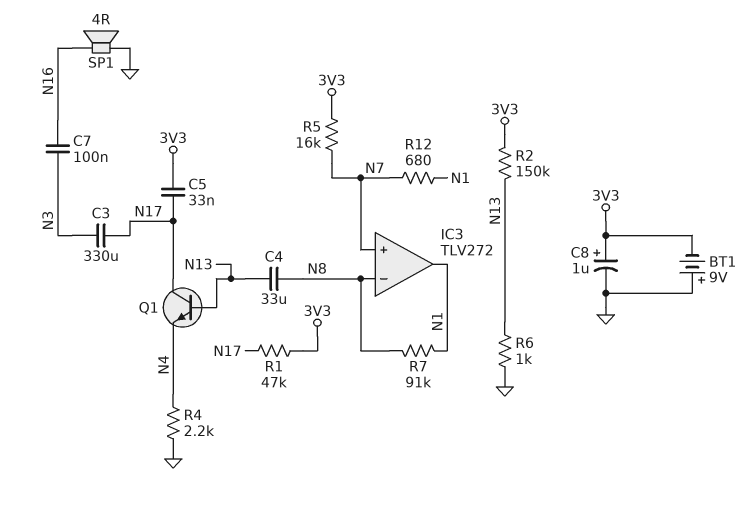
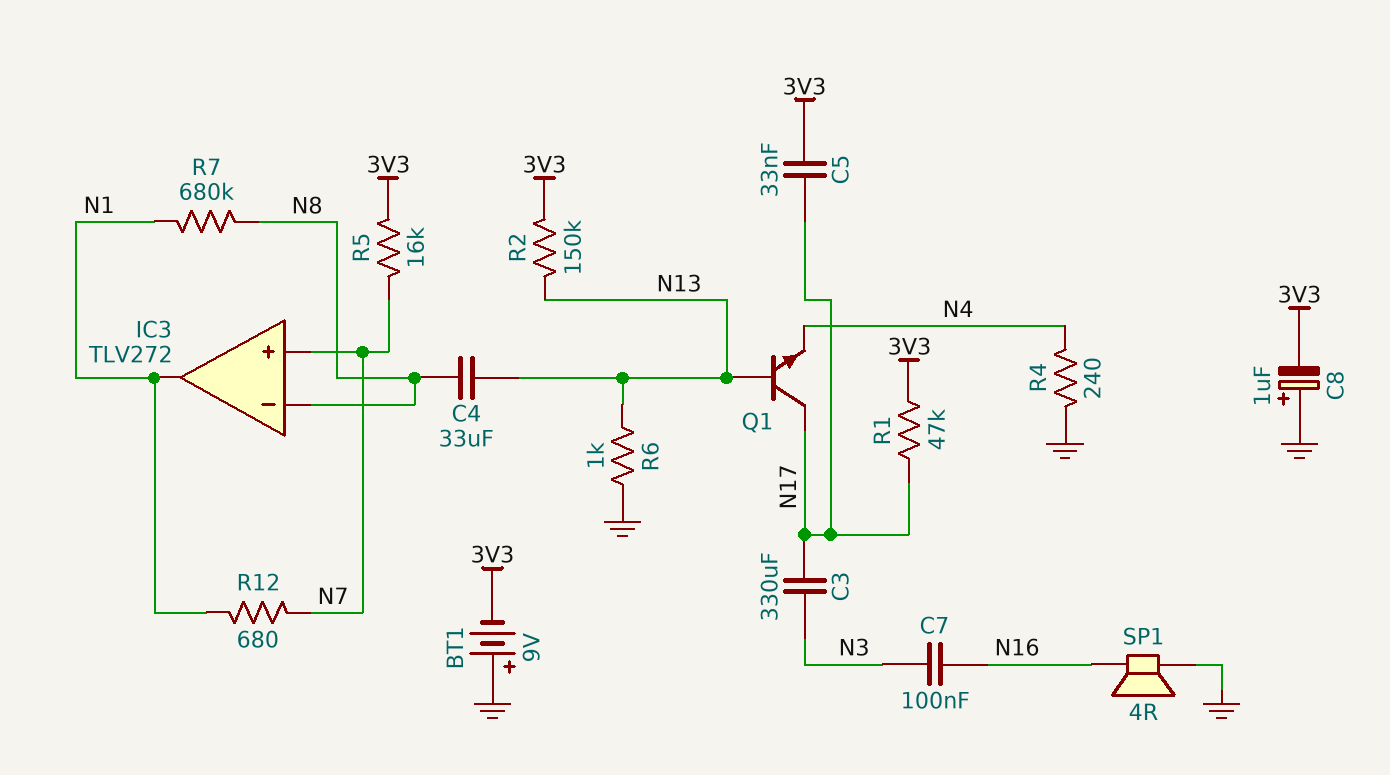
C8: 1uF (plus 3V3, minus GND) -> 1uF (plus GND, minus 3V3)
R4: 2.2k (GND, N4) -> 240 (GND, N4)
R7: 91k (N1, N8) -> 680k (N1, N8)

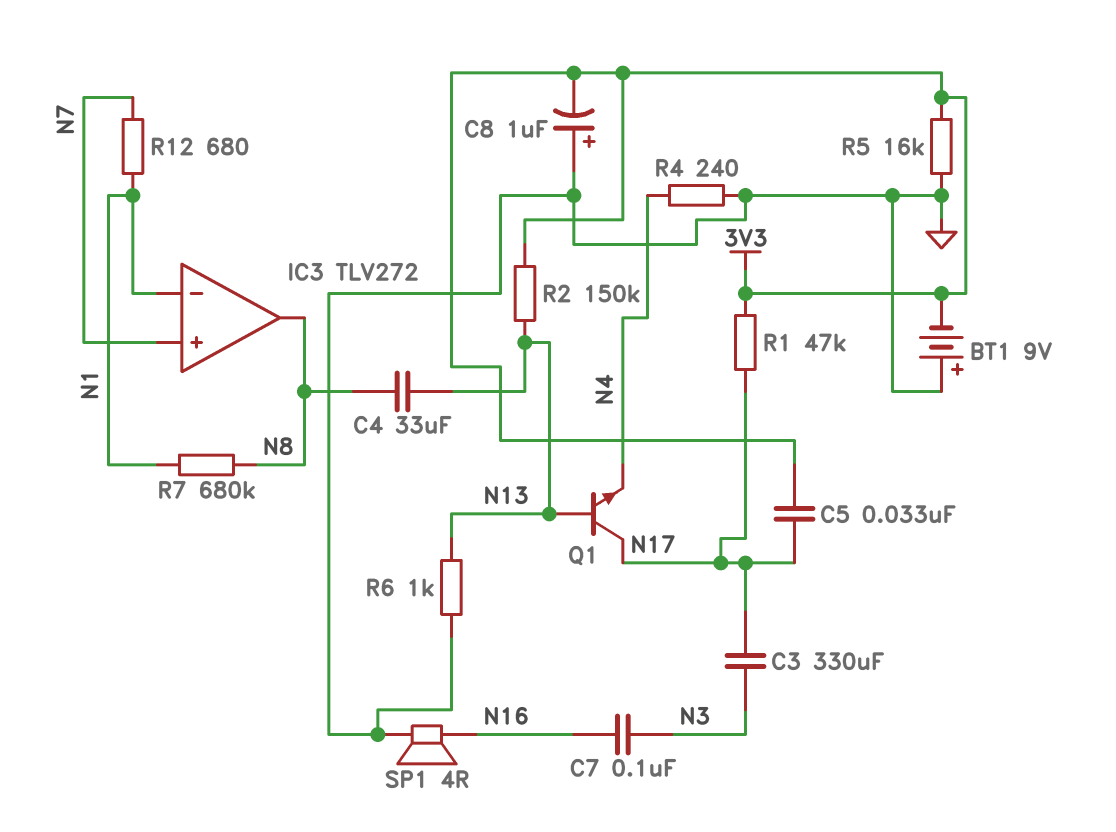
IC3 pin in-: N8 -> N1
IC3 pin out: N1 -> N8
R5: 16k (3V3, N7) -> 16k (3V3, GND)

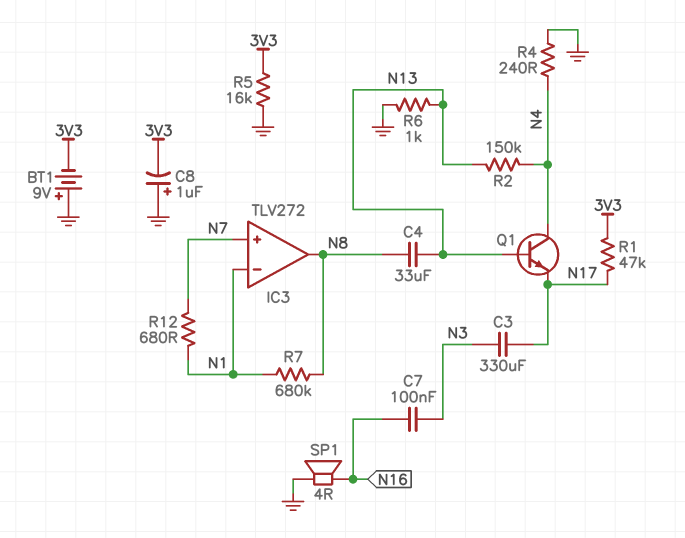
C5: 33nF (3V3, N17) -> none
Q1: NPN (B N13, C N17, E N4) -> NPN (B N13, C N4, E N17)
R2: 150k (3V3, N13) -> 150k (N4, N13)

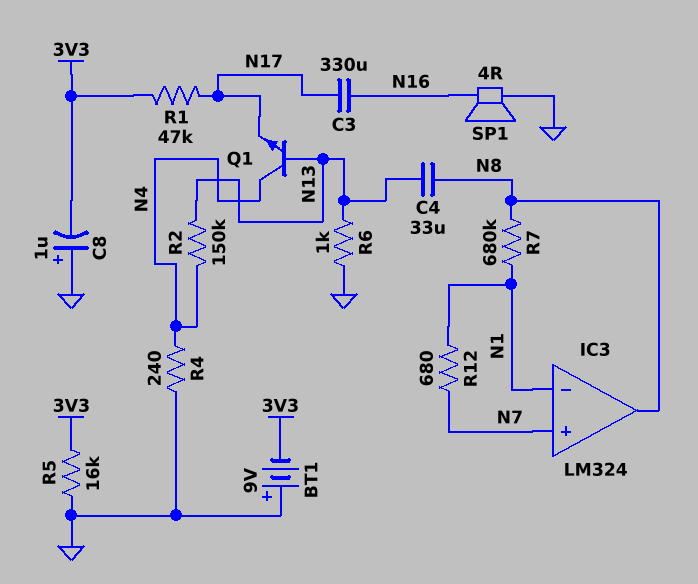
C3: 330uF (N3, N17) -> 330uF (N16, N17)
C7: 100nF (N3, N16) -> none
IC3: TLV272 -> LM324

